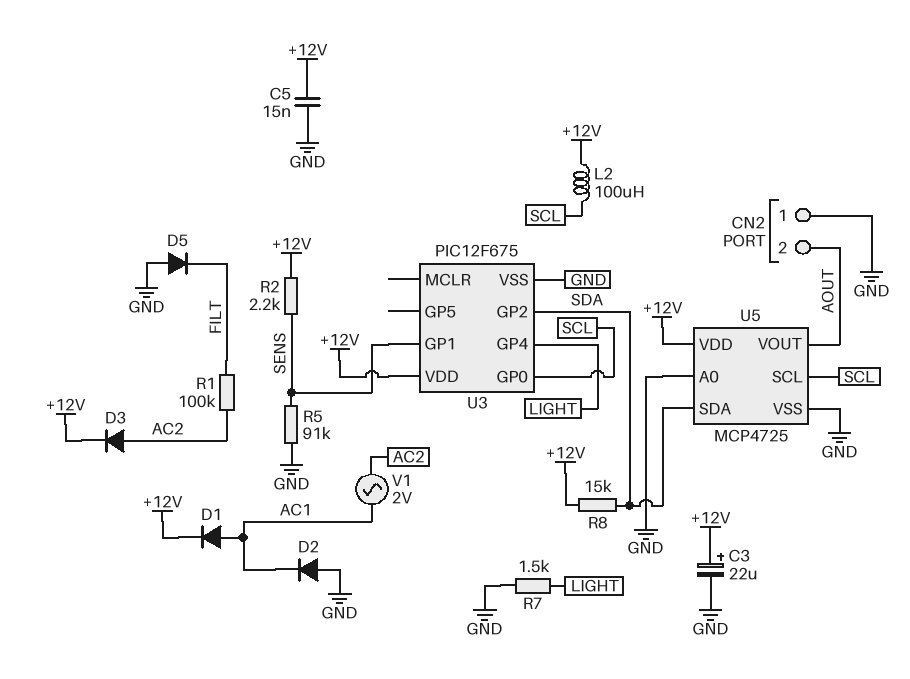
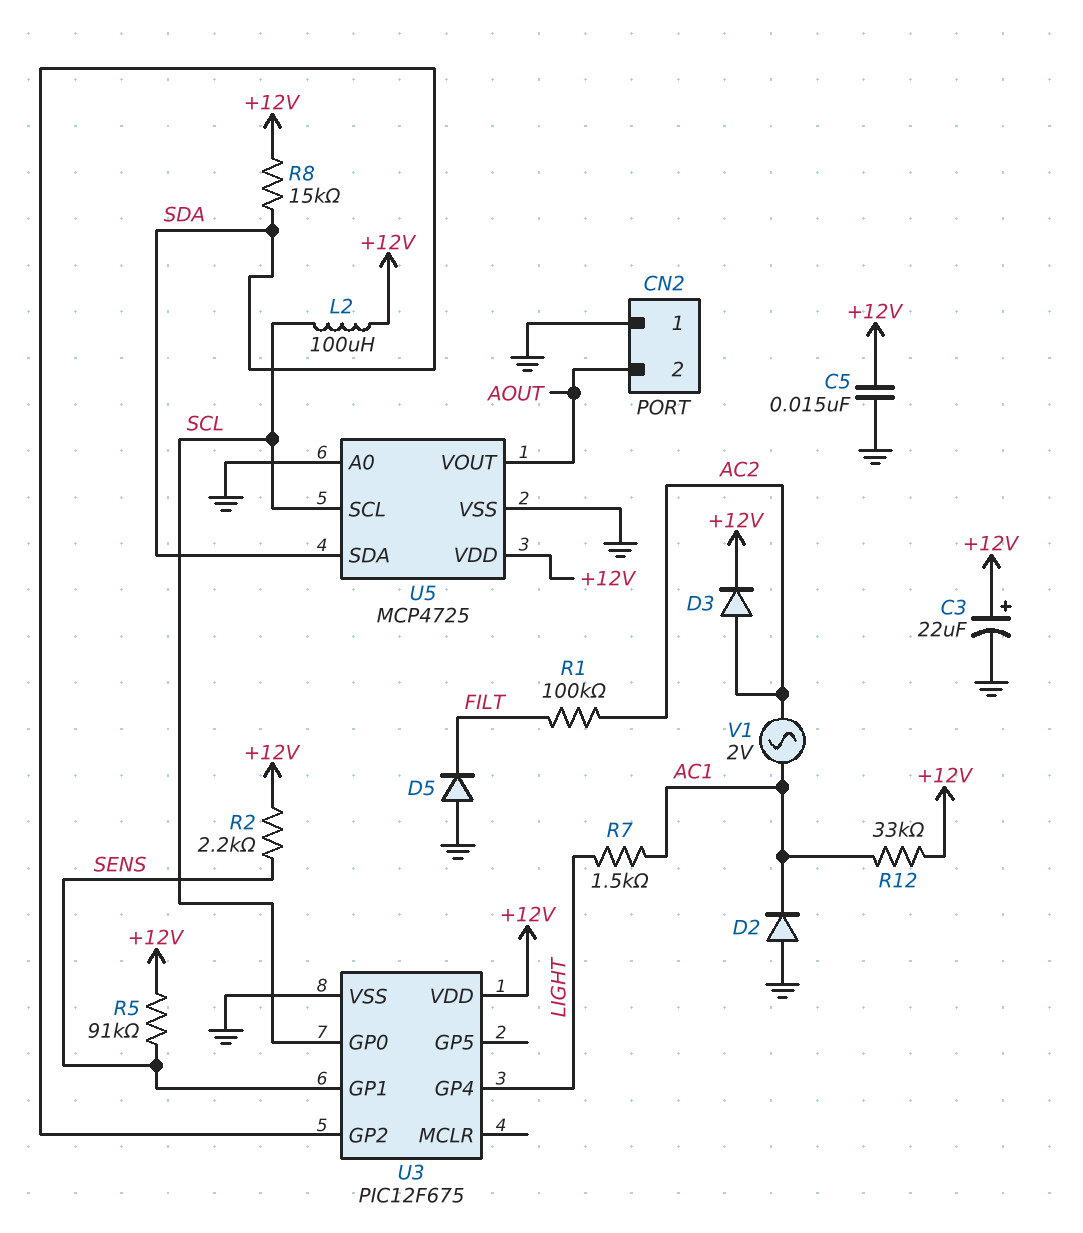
D1: diode (A AC1, K +12V) -> none
R5: 91k (GND, SENS) -> 91k (+12V, SENS)
R7: 1.5k (GND, LIGHT) -> 1.5k (AC1, LIGHT)
R12: none -> 33k (+12V, AC1)

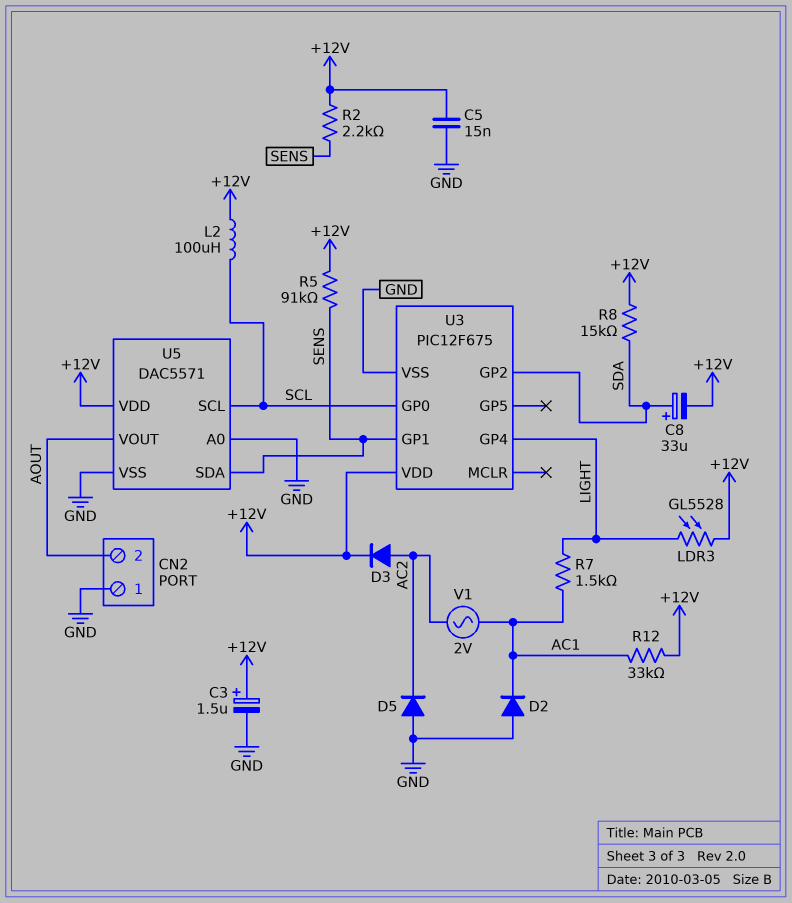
C3: 22uF (plus +12V, minus GND) -> 1.5uF (plus +12V, minus GND)
C8: none -> 33uF (plus SDA, minus +12V)
D5: diode (A GND, K FILT) -> diode (A GND, K AC2)
LDR3: none -> GL5528 (+12V, LIGHT)
R1: 100k (AC2, FILT) -> none
U5: MCP4725 -> DAC5571
U5 pin SDA: SDA -> SENS

